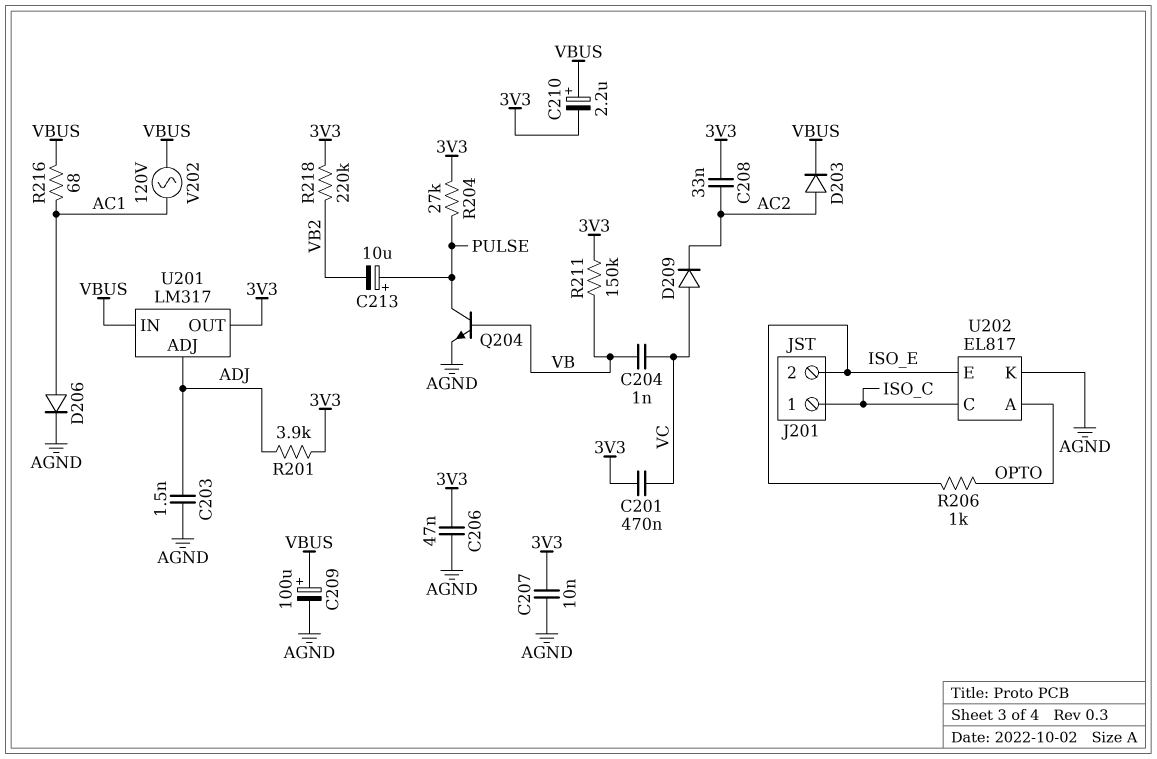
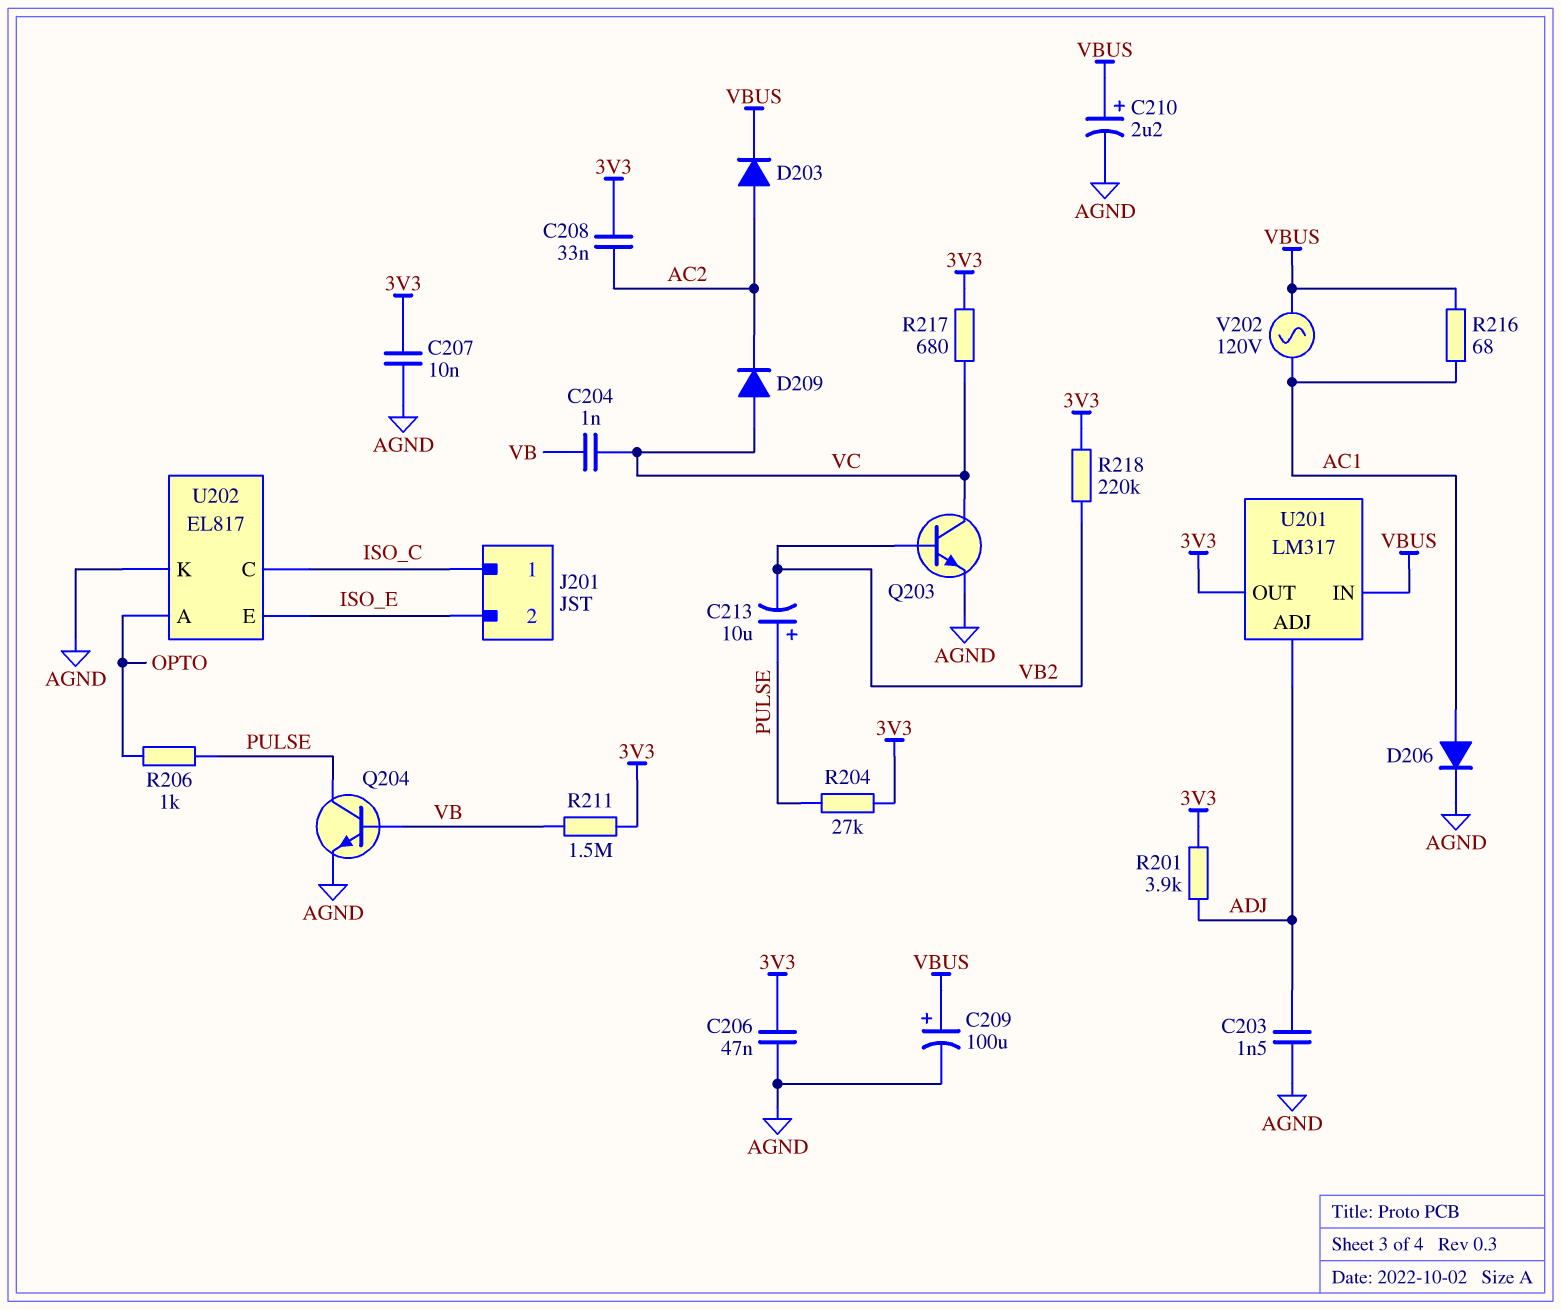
C201: 470nF (3V3, VC) -> none
C210: 2.2uF (plus VBUS, minus 3V3) -> 2.2uF (plus VBUS, minus AGND)
Q203: none -> NPN (B VB2, C VC, E AGND)
R206: 1k (ISO_E, OPTO) -> 1k (OPTO, PULSE)
R211: 150k (3V3, VB) -> 1.5M (3V3, VB)
R217: none -> 680 (3V3, VC)

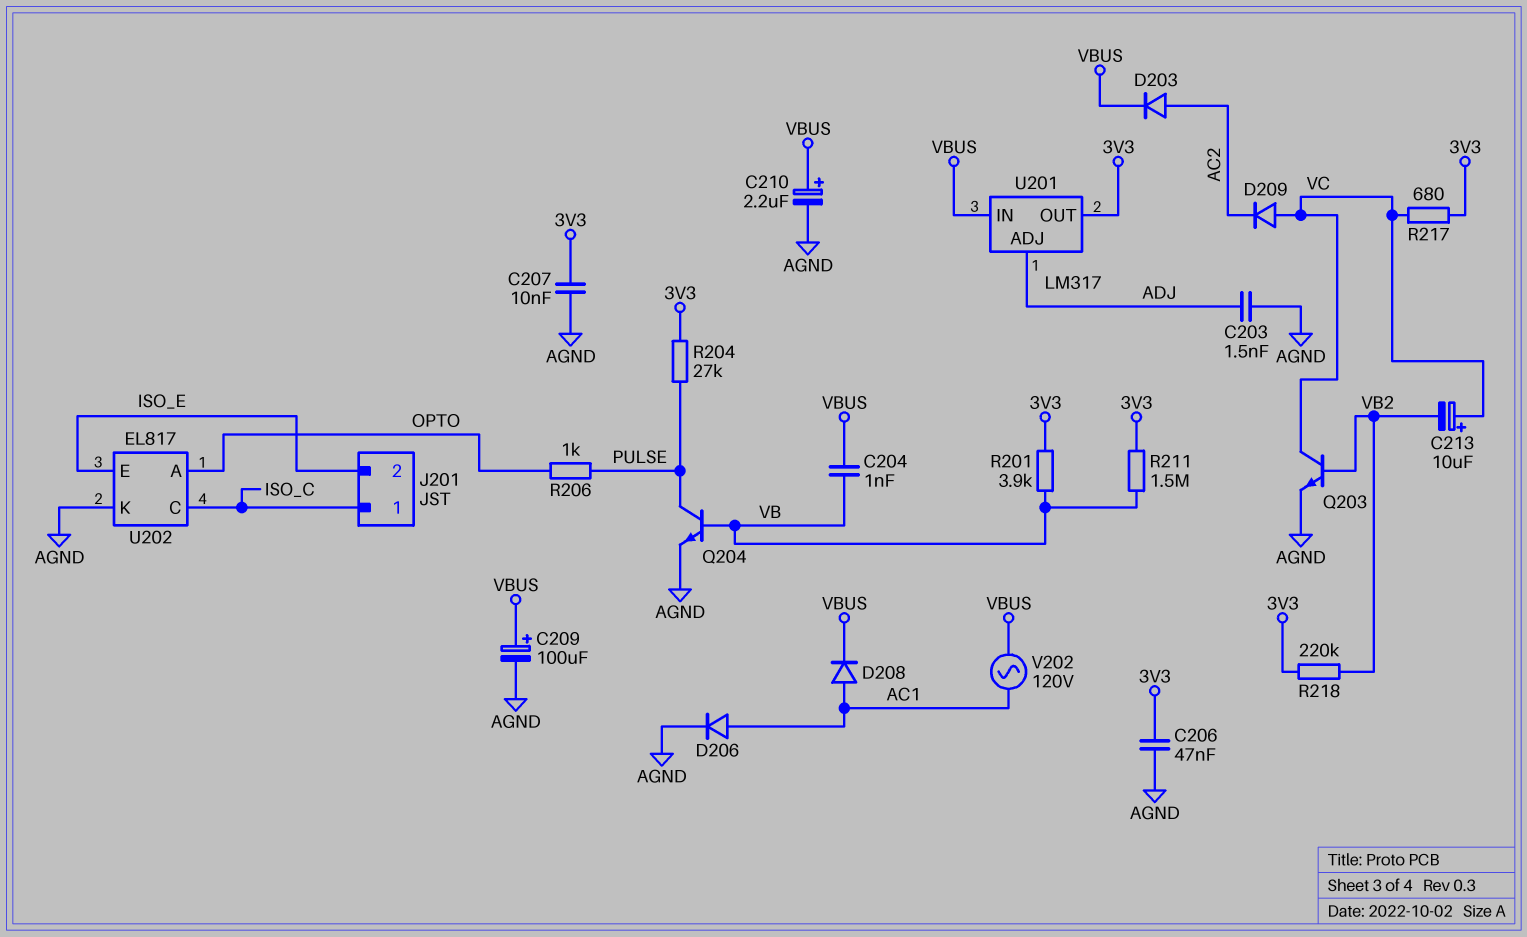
C204: 1nF (VB, VC) -> 1nF (VB, VBUS)
C208: 33nF (3V3, AC2) -> none
C213: 10uF (plus PULSE, minus VB2) -> 10uF (plus VC, minus VB2)
D208: none -> diode (A AC1, K VBUS)
R201: 3.9k (3V3, ADJ) -> 3.9k (3V3, VB)
R216: 68 (AC1, VBUS) -> none

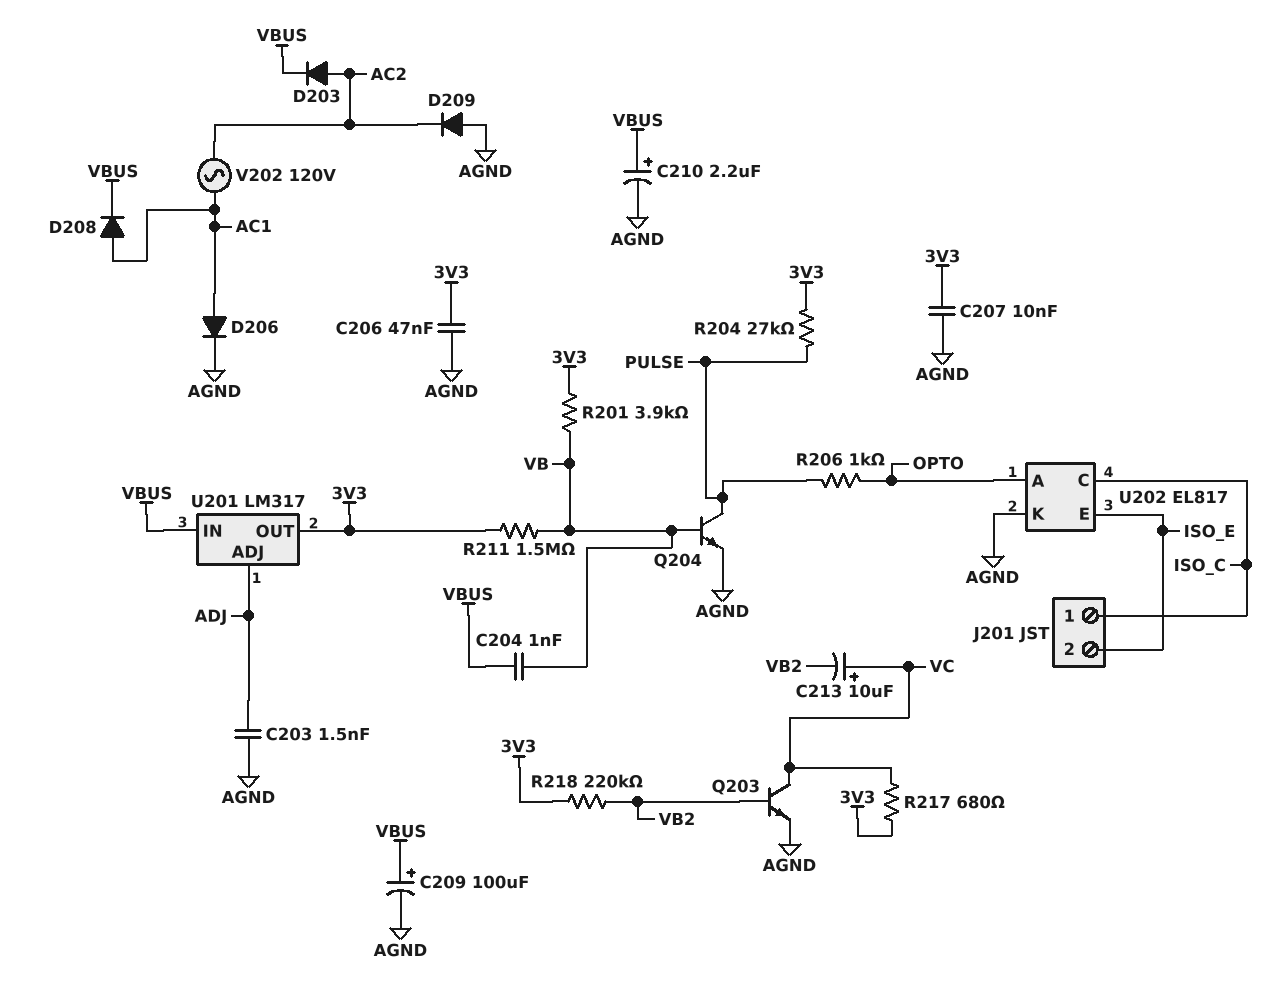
D209: diode (A VC, K AC2) -> diode (A AGND, K AC2)
V202: AC 120V (AC1, VBUS) -> AC 120V (AC1, AC2)

